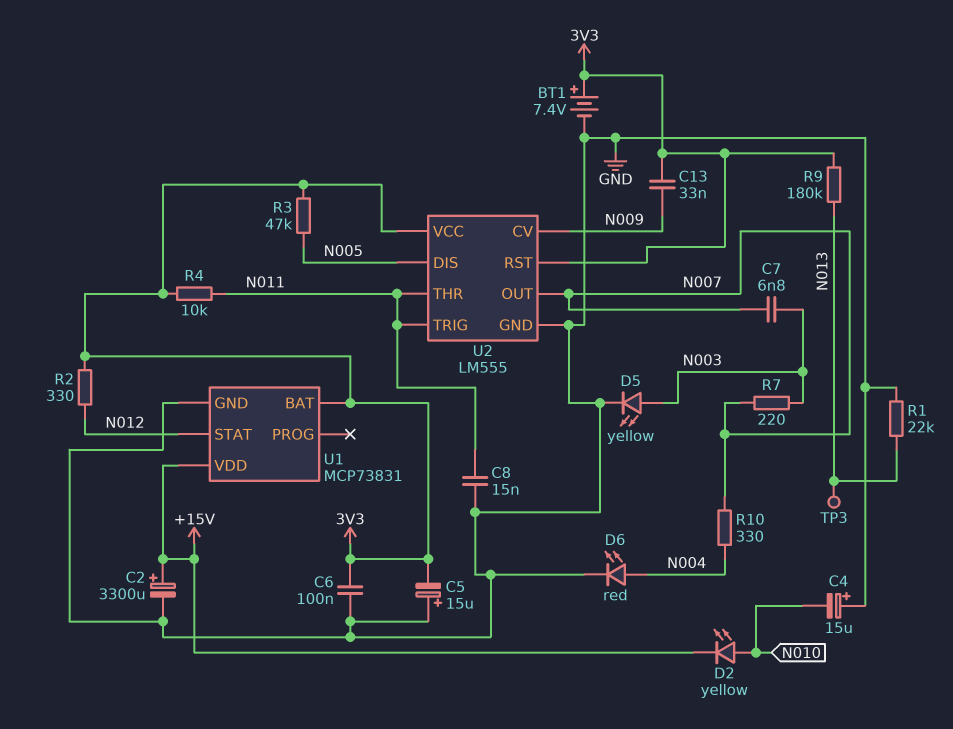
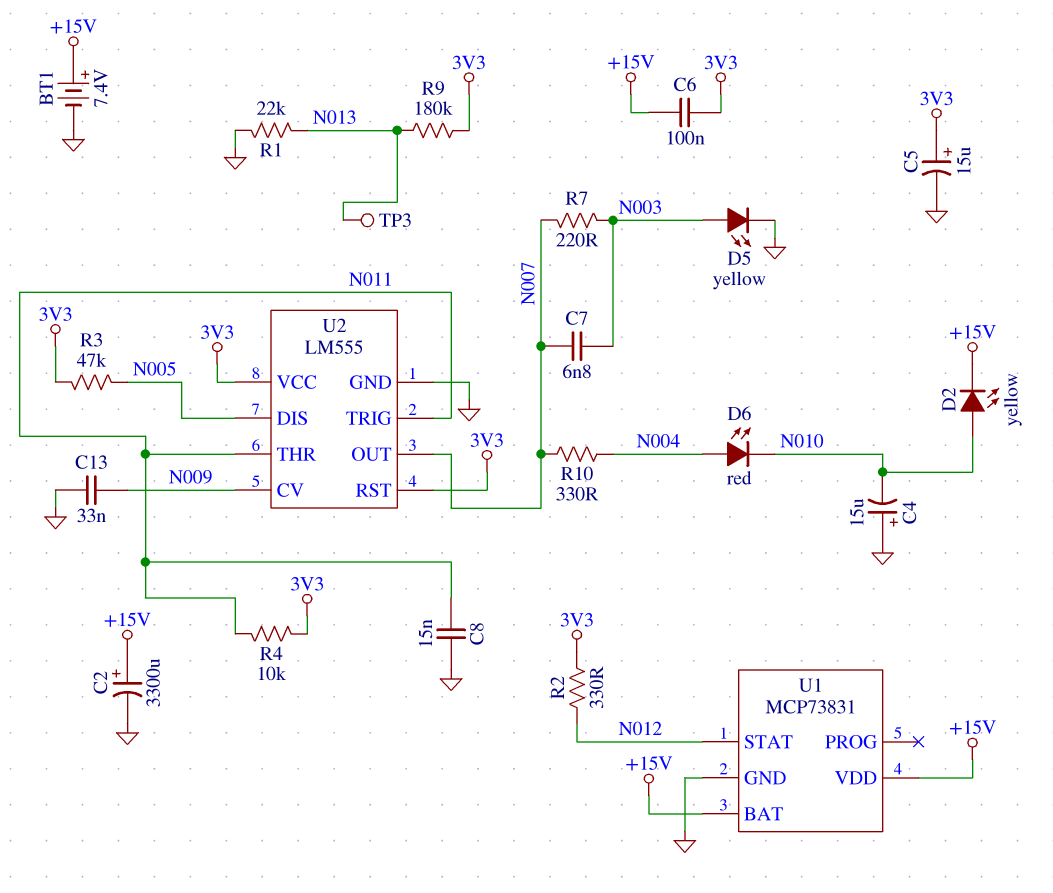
BT1: 7.4V (plus 3V3, minus GND) -> 7.4V (plus +15V, minus GND)
C5: 15uF (plus GND, minus 3V3) -> 15uF (plus 3V3, minus GND)
C6: 100nF (3V3, GND) -> 100nF (+15V, 3V3)
C13: 33nF (3V3, N009) -> 33nF (GND, N009)
D6: LED red (A N004, K GND) -> LED red (A N004, K N010)
U1 pin BAT: 3V3 -> +15V

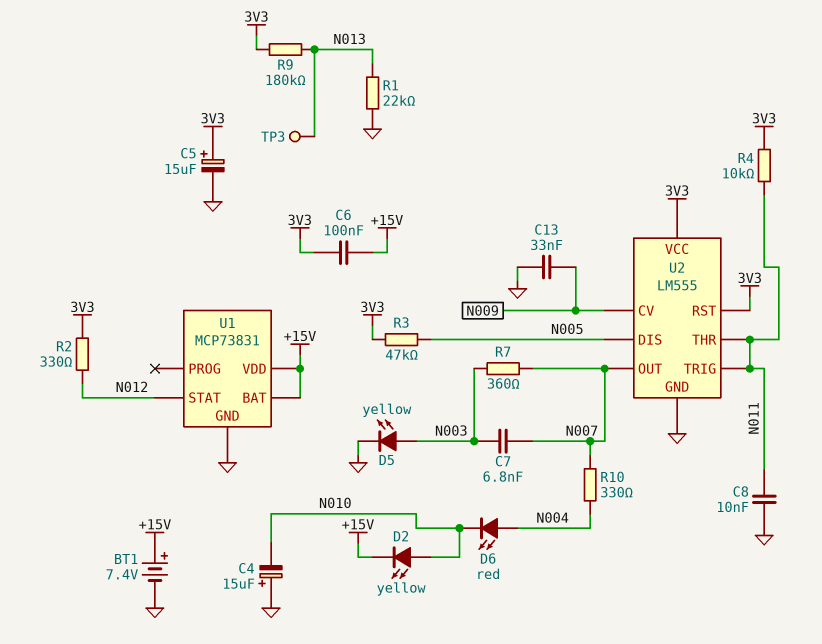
C2: 3300uF (plus +15V, minus GND) -> none
C8: 15nF (GND, N011) -> 10nF (GND, N011)
R7: 220 (N003, N007) -> 360 (N003, N007)

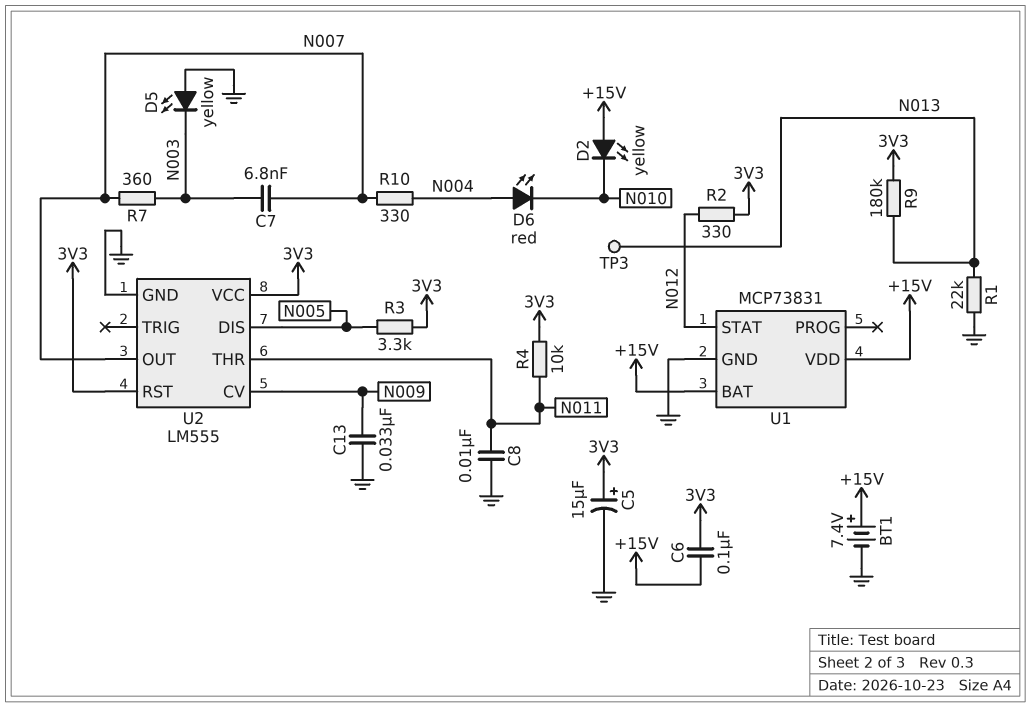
C4: 15uF (plus GND, minus N010) -> none
D2: LED yellow (A N010, K +15V) -> LED yellow (A +15V, K N010)
D5: LED yellow (A N003, K GND) -> LED yellow (A GND, K N003)
R3: 47k (3V3, N005) -> 3.3k (3V3, N005)
U2 pin TRIG: N011 -> none

